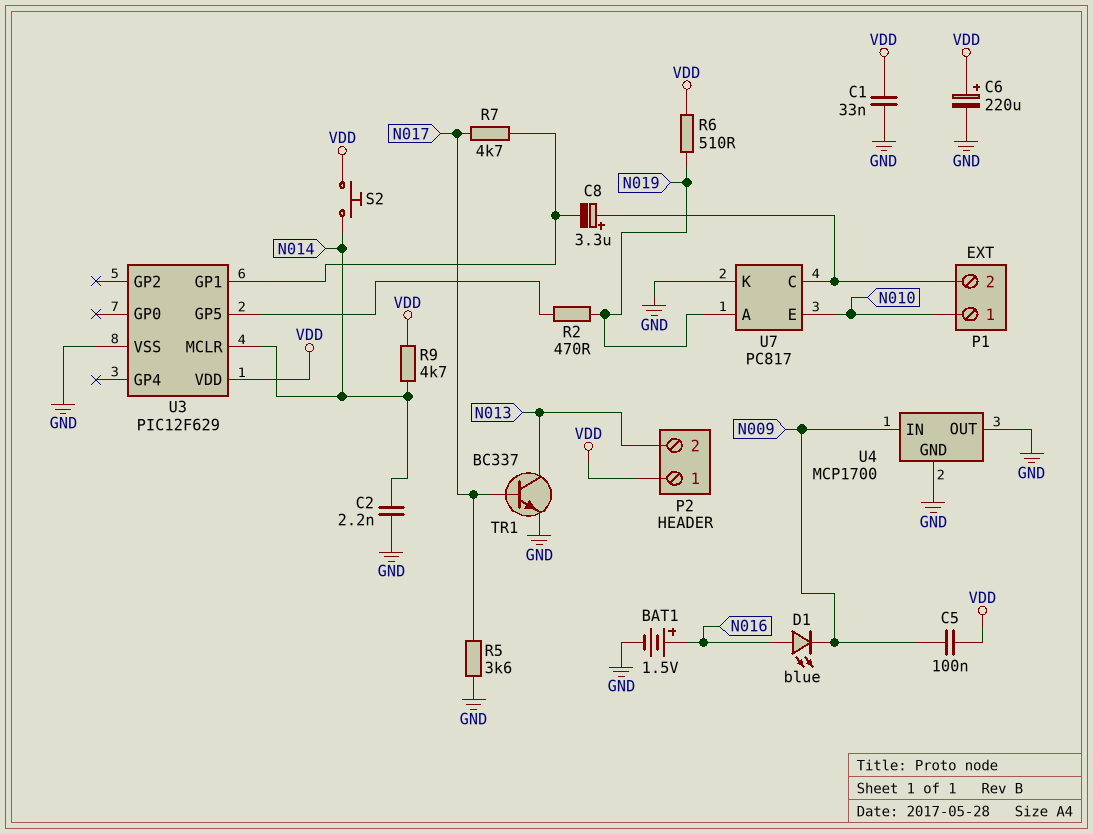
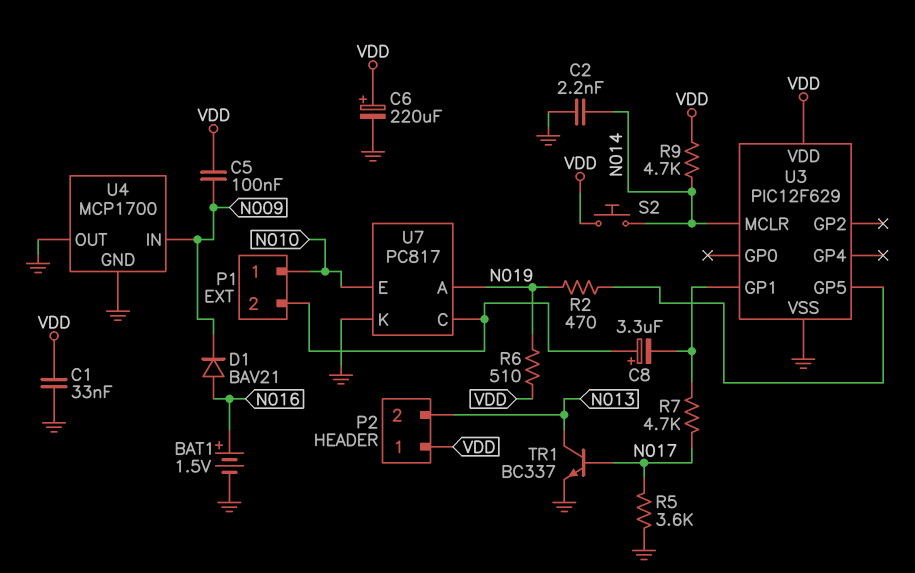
D1: LED blue (A N016, K N009) -> diode BAV21 (A N016, K N009)

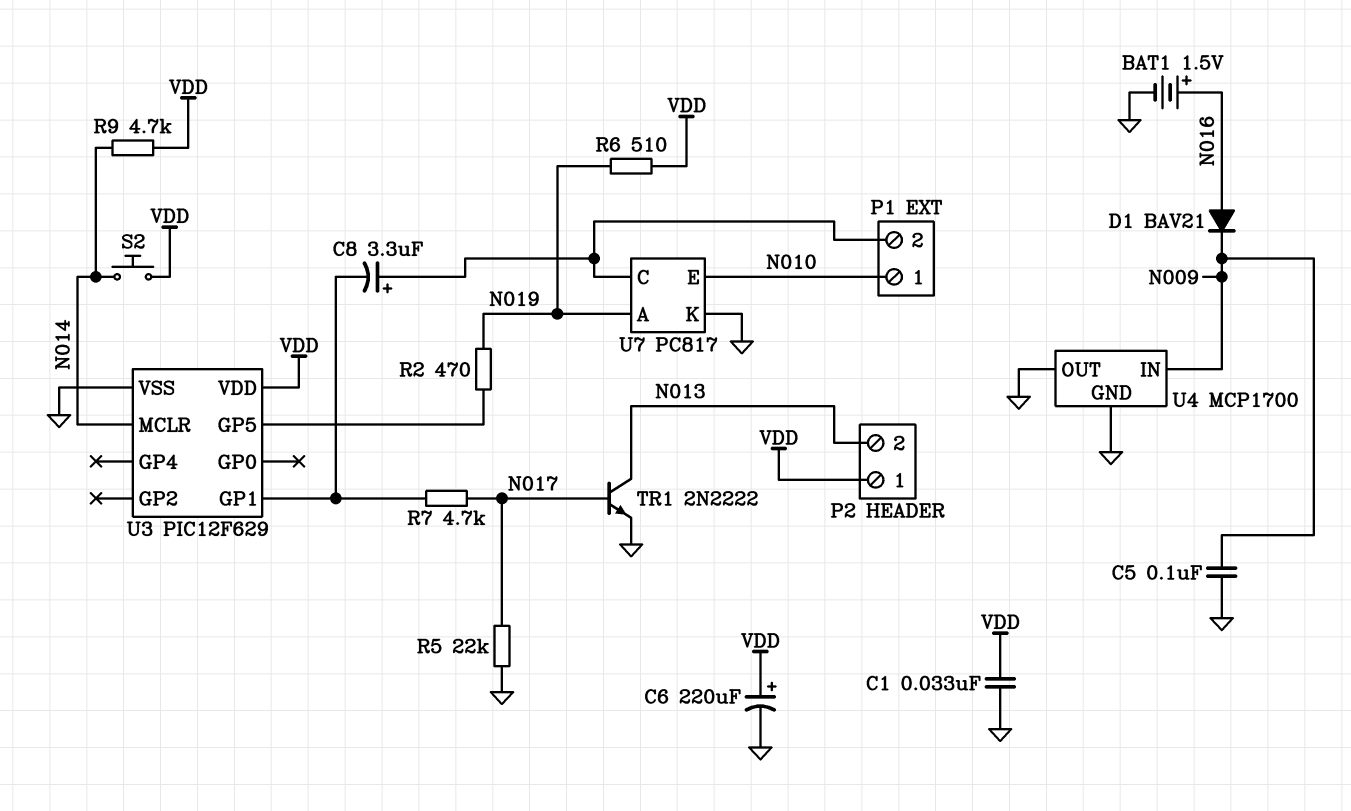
C2: 2.2nF (GND, N014) -> none
C5: 100nF (N009, VDD) -> 100nF (GND, N009)
R5: 3.6k (GND, N017) -> 22k (GND, N017)
TR1: NPN BC337 (B N017, C N013, E GND) -> NPN 2N2222 (B N017, C N013, E GND)

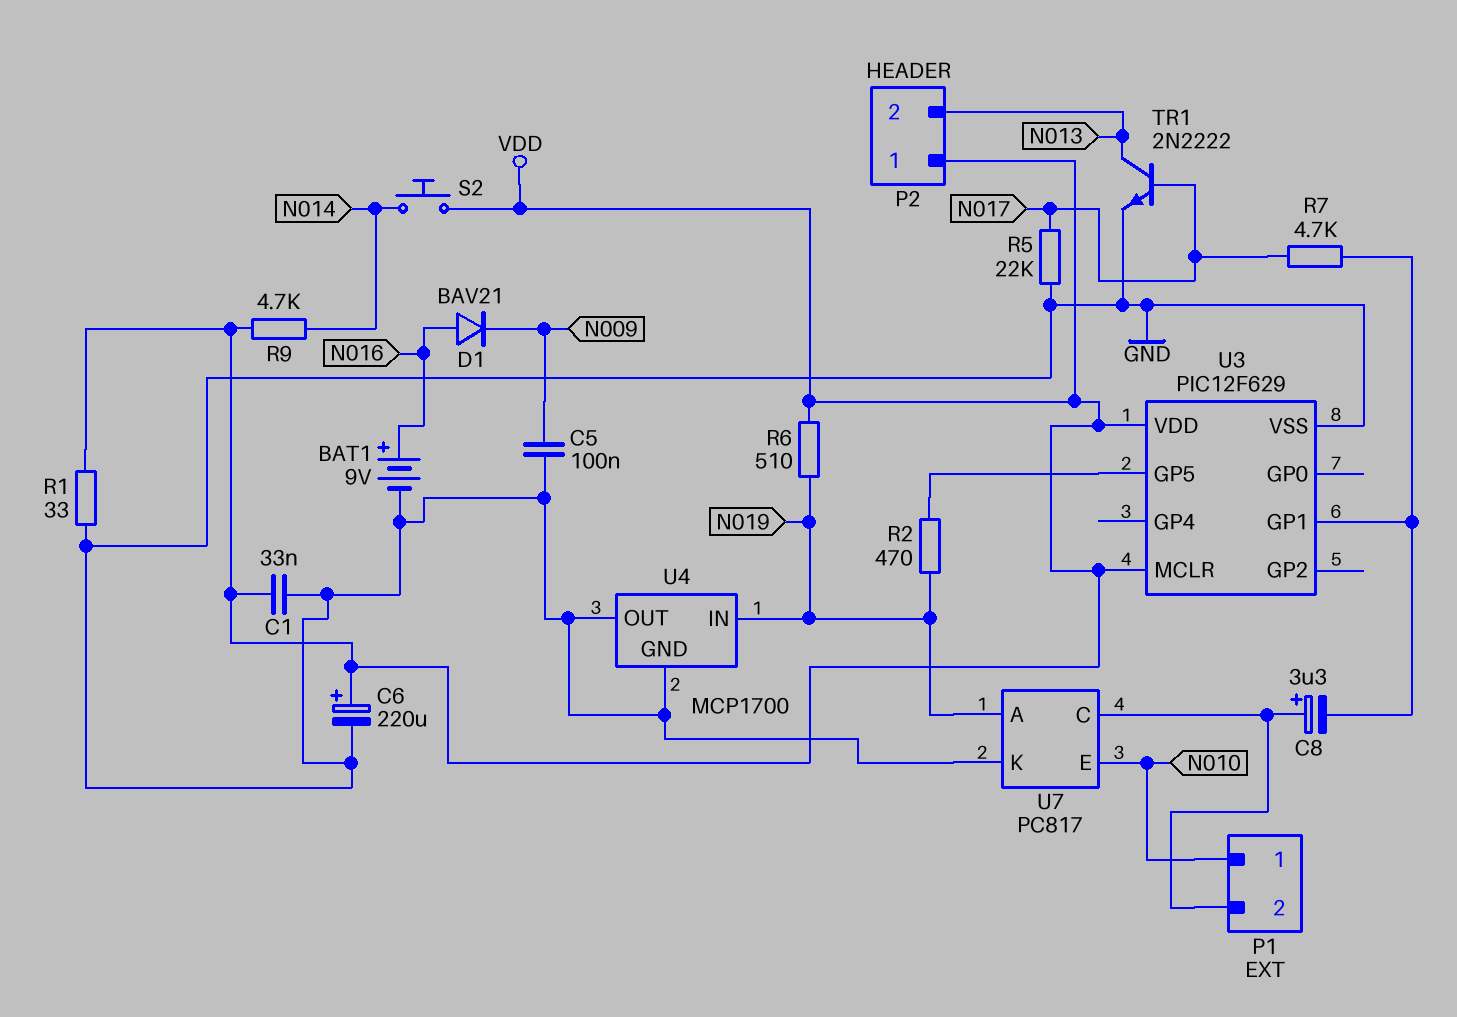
BAT1: 1.5V (plus N016, minus GND) -> 9V (plus N016, minus GND)
R1: none -> 33 (GND, VDD)
U3 pin MCLR: N014 -> VDD
U4 pin IN: N009 -> N019

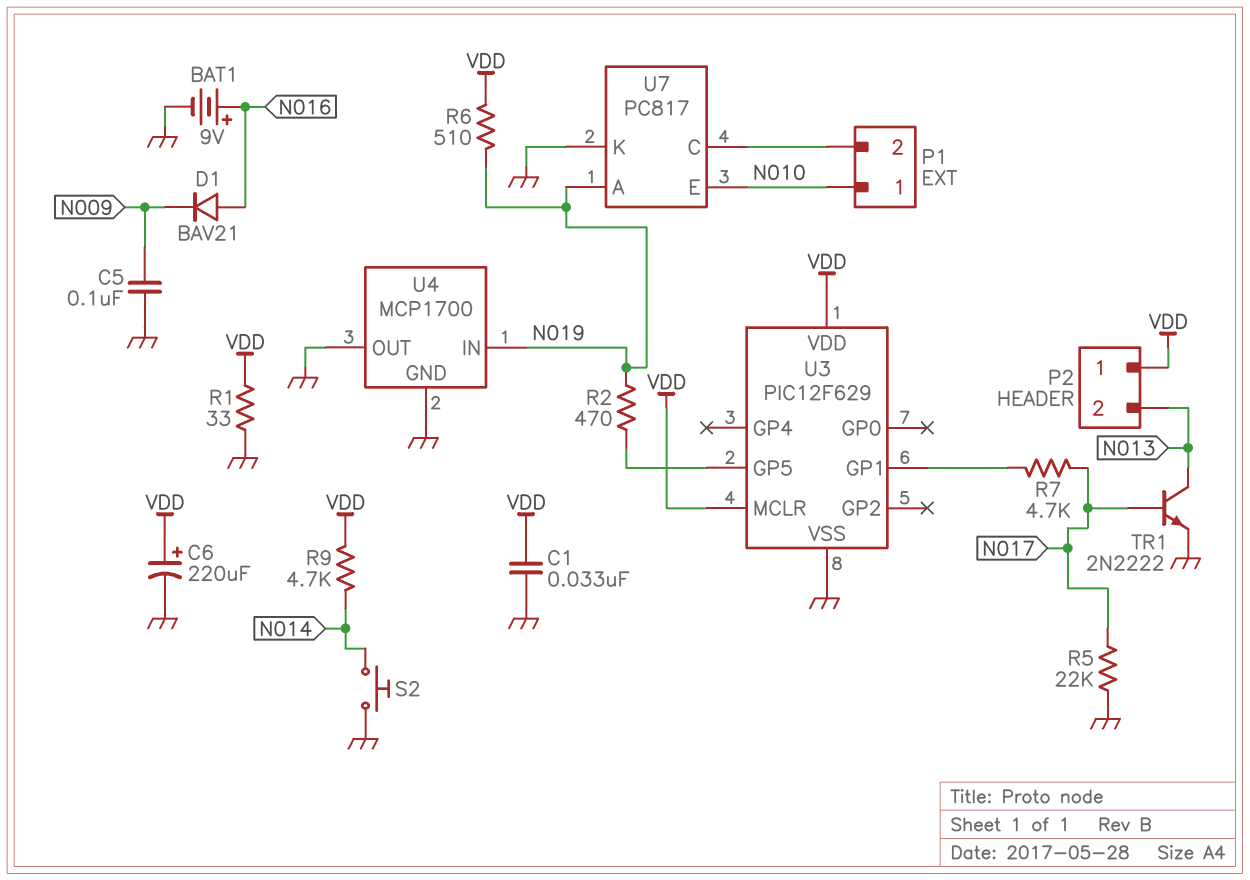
C8: 3.3uF (plus P1/2, minus U3/GP1) -> none
S2: button (N014, VDD) -> button (GND, N014)

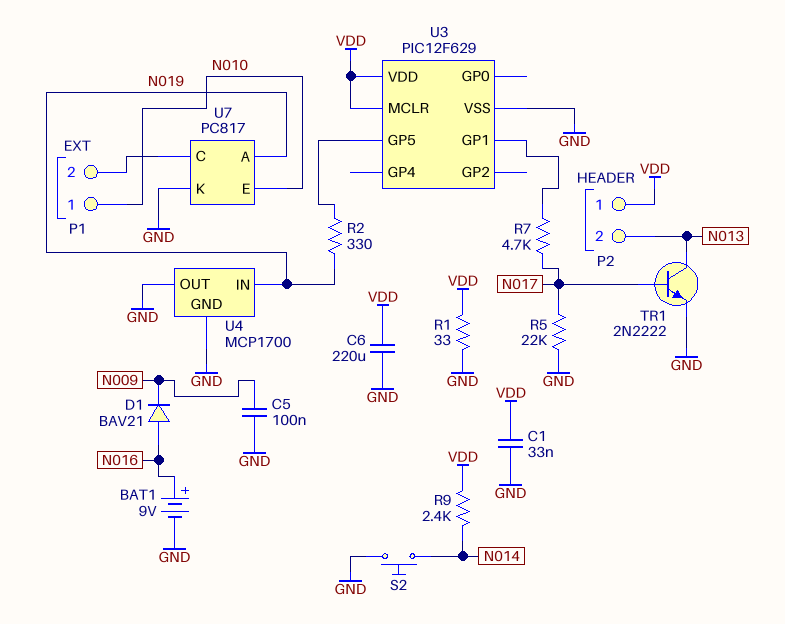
C6: 220uF (plus VDD, minus GND) -> 220uF (GND, VDD)
R2: 470 (N019, U3/GP5) -> 330 (N019, U3/GP5)
R6: 510 (N019, VDD) -> none
R9: 4.7k (N014, VDD) -> 2.4k (N014, VDD)

